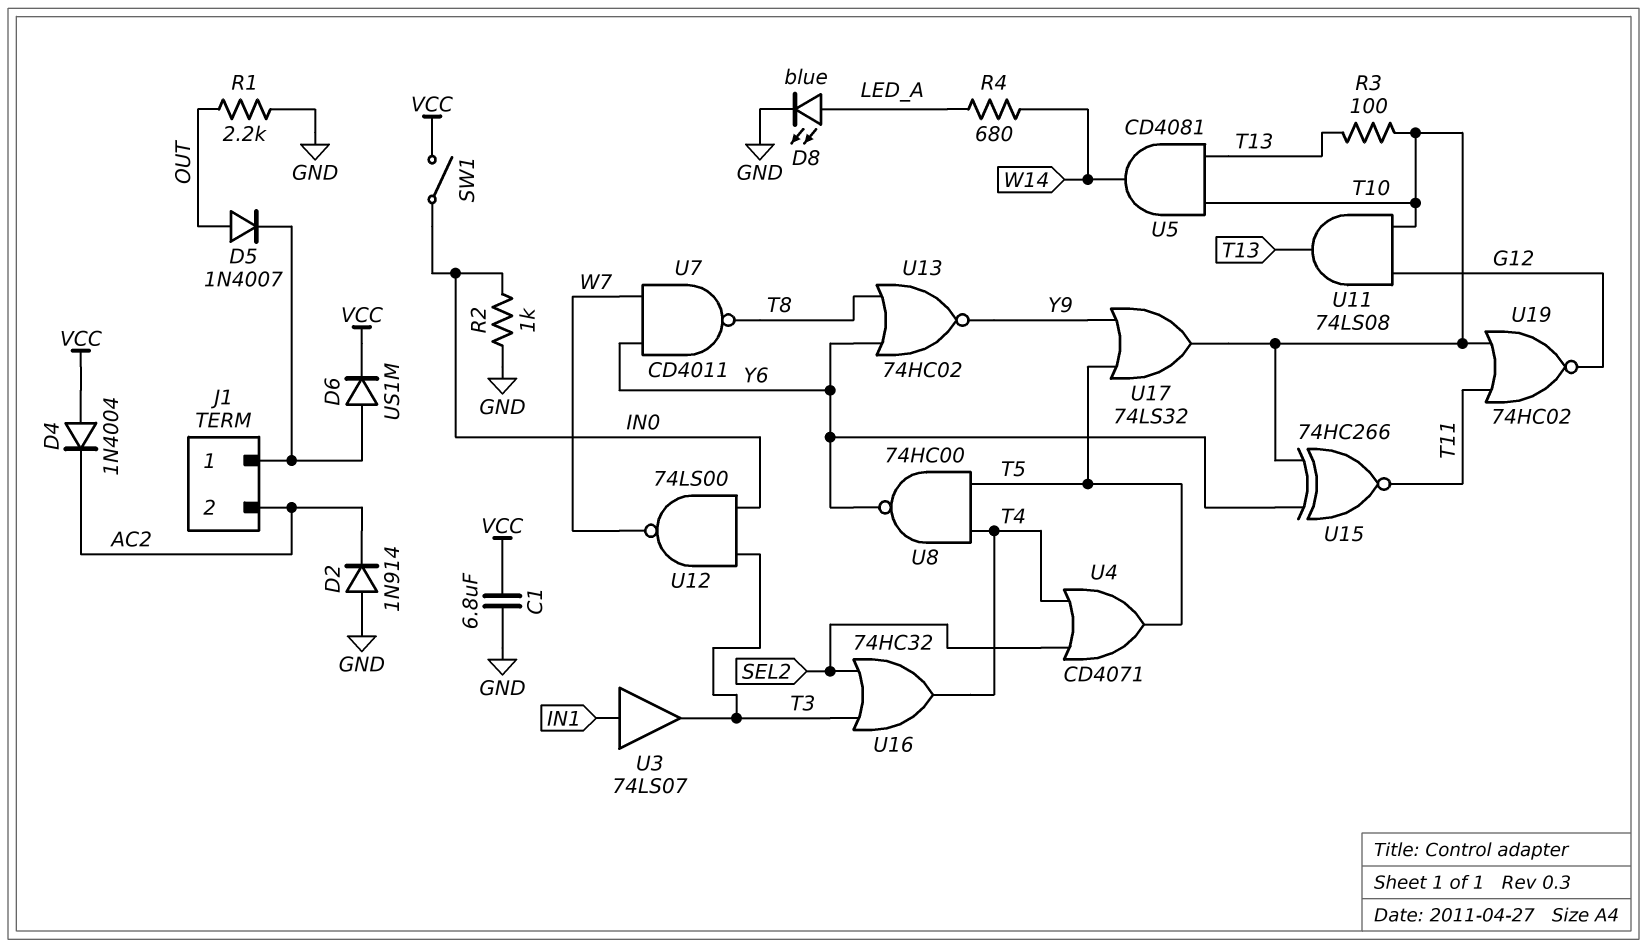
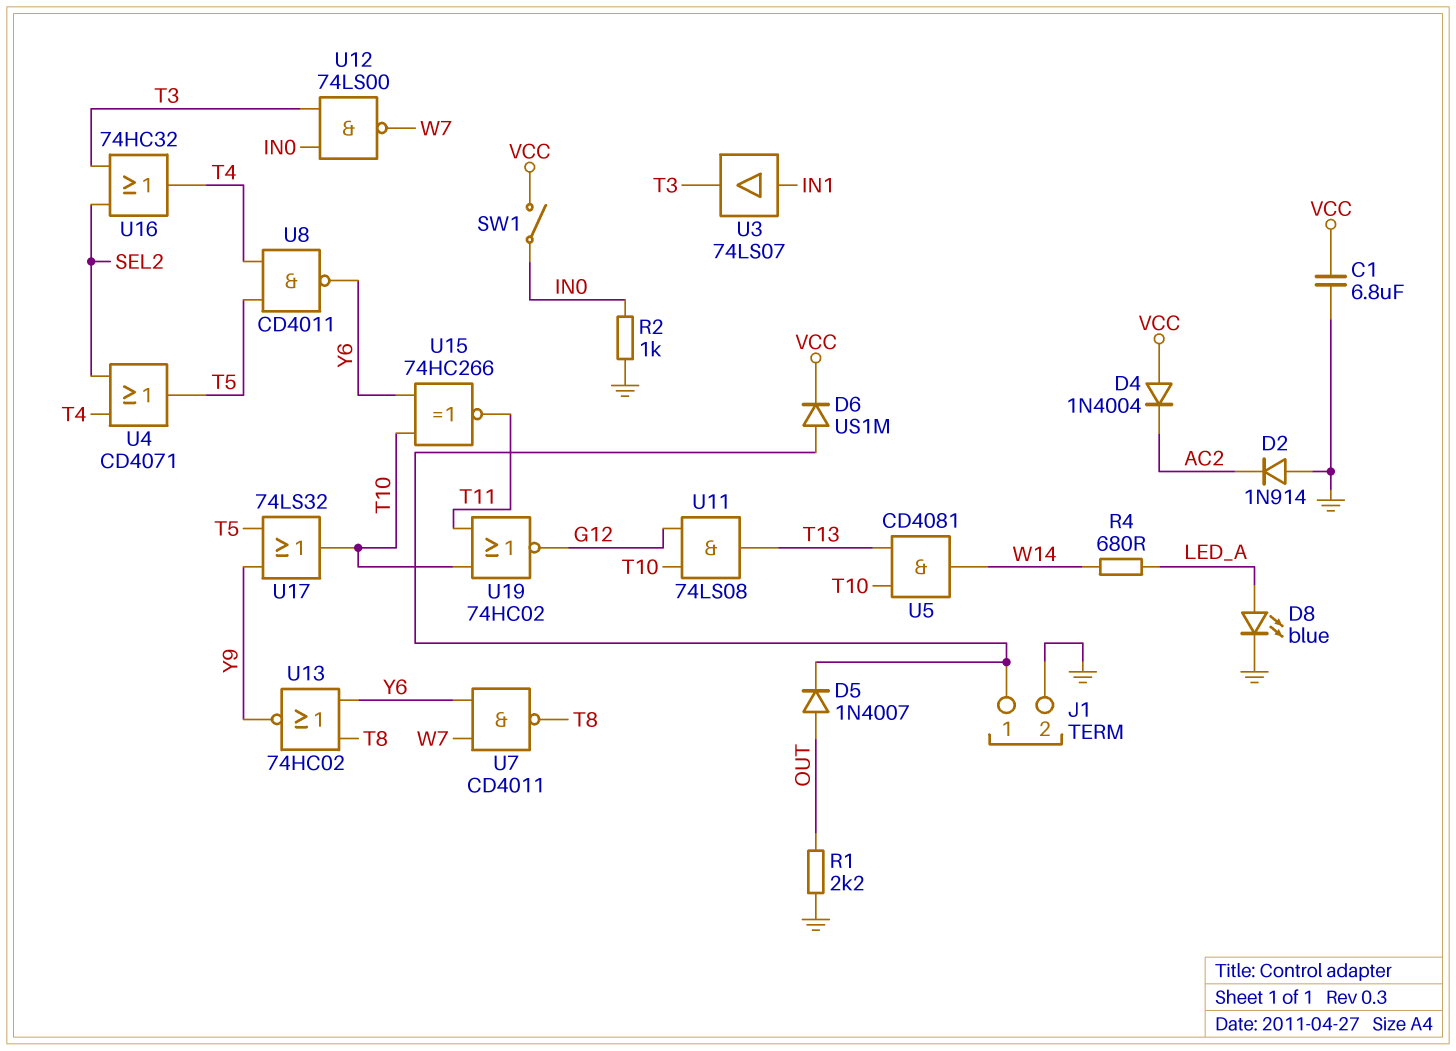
J1 pin 2: AC2 -> GND
R3: 100 (T10, T13) -> none
U8: NAND 74HC00 (in T4, in T5, out Y6) -> NAND CD4011 (in T4, in T5, out Y6)

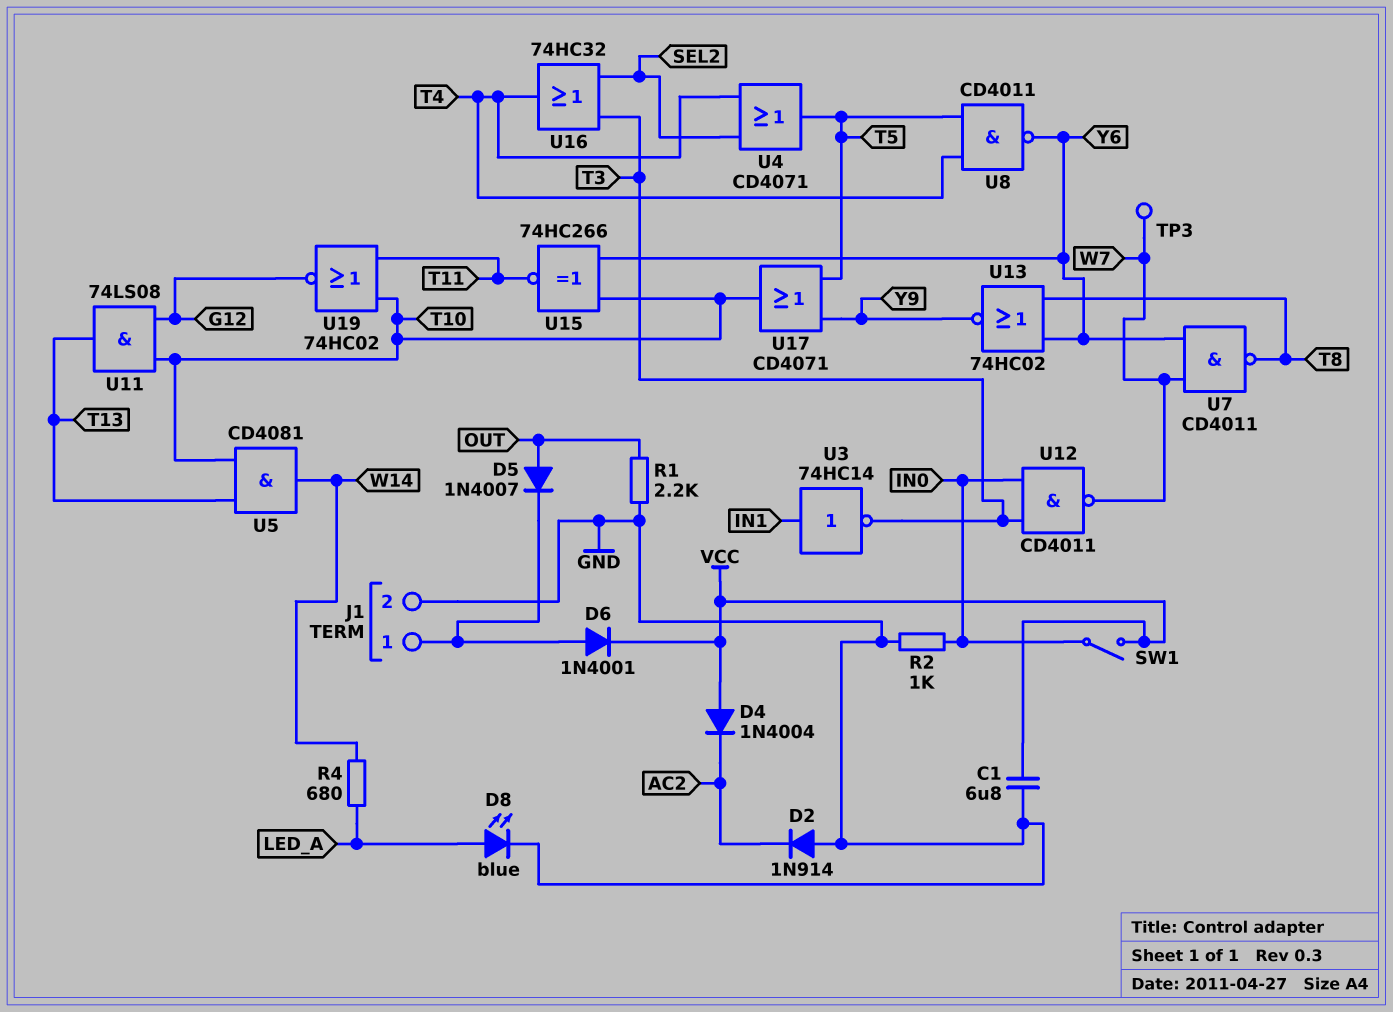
D6: diode US1M (A J1/1, K VCC) -> diode 1N4001 (A J1/1, K VCC)
TP3: none -> test point (W7)
U3: buffer 74LS07 (in IN1, out T3) -> NOT 74HC14 (in IN1, out T3)
U12: NAND 74LS00 (in IN0, in T3, out W7) -> NAND CD4011 (in IN0, in T3, out W7)
U17: OR 74LS32 (in T5, in Y9, out T10) -> OR CD4071 (in T5, in Y9, out T10)

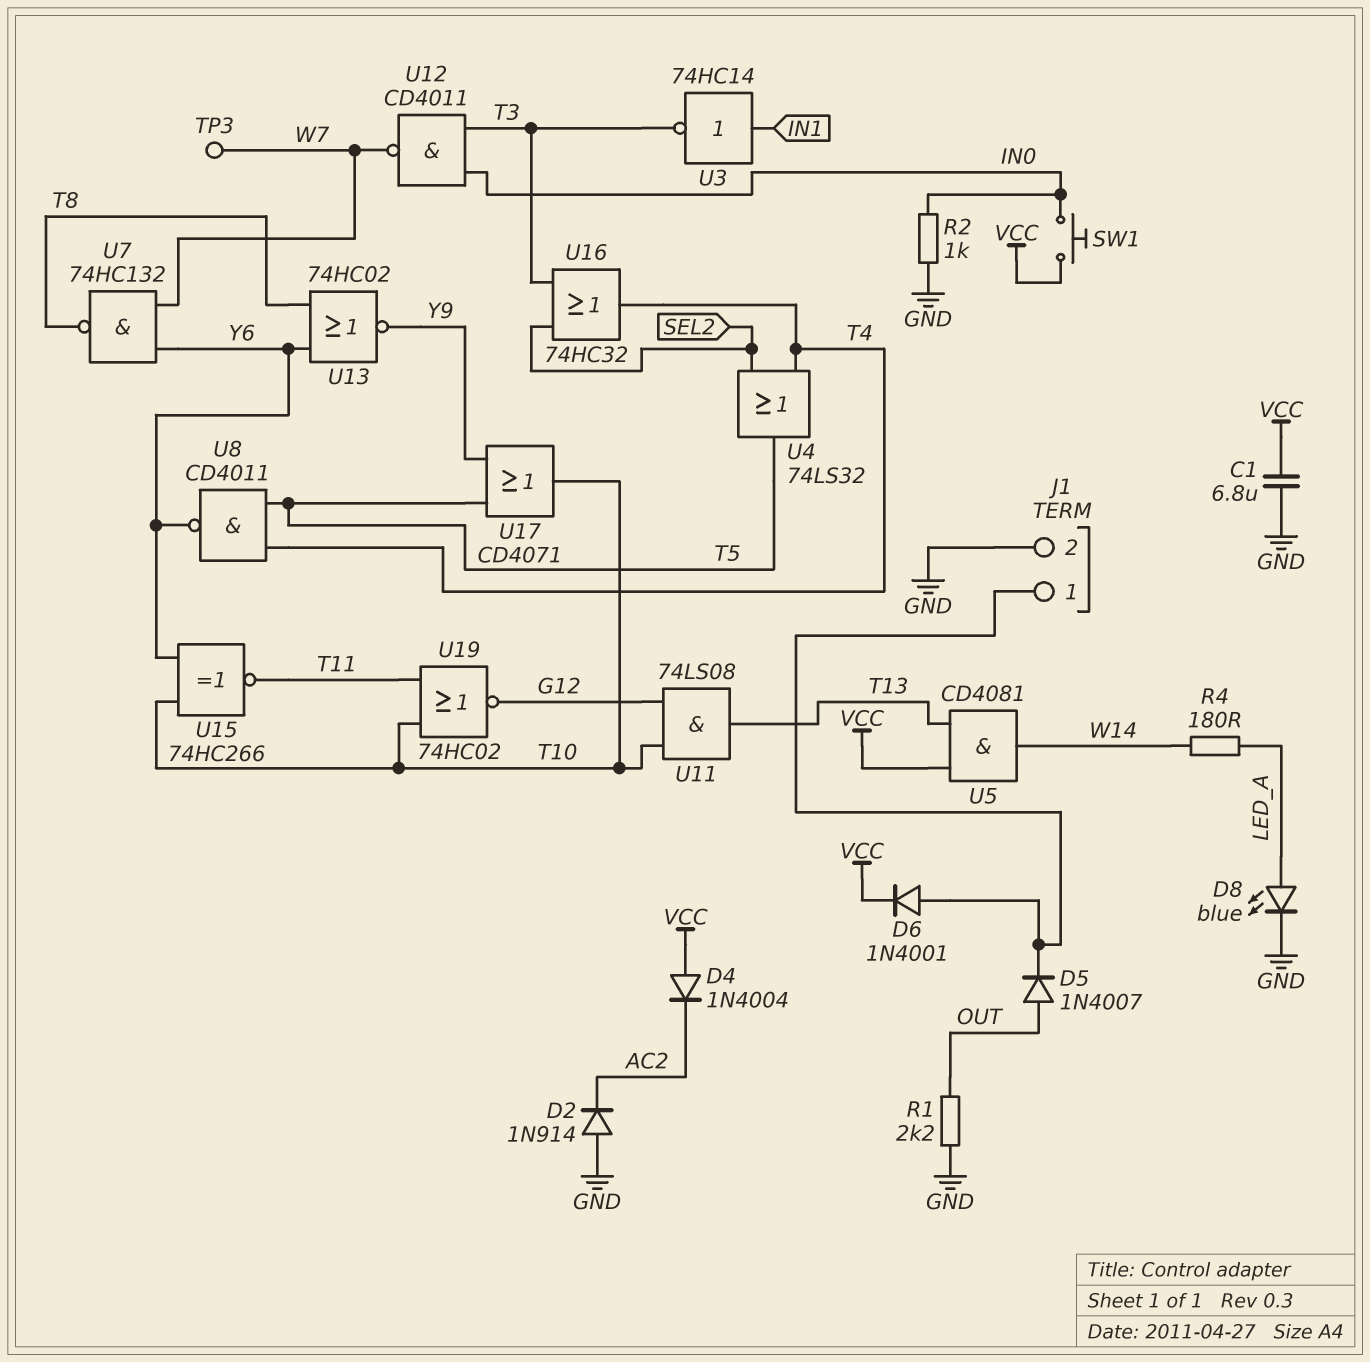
R4: 680 (LED_A, W14) -> 180 (LED_A, W14)
SW1: switch (IN0, VCC) -> button (IN0, VCC)
U4: OR CD4071 (in SEL2, in T4, out T5) -> OR 74LS32 (in SEL2, in T4, out T5)
U5: AND CD4081 (in T10, in T13, out W14) -> AND CD4081 (in T13, in VCC, out W14)
U7: NAND CD4011 (in W7, in Y6, out T8) -> NAND 74HC132 (in W7, in Y6, out T8)

